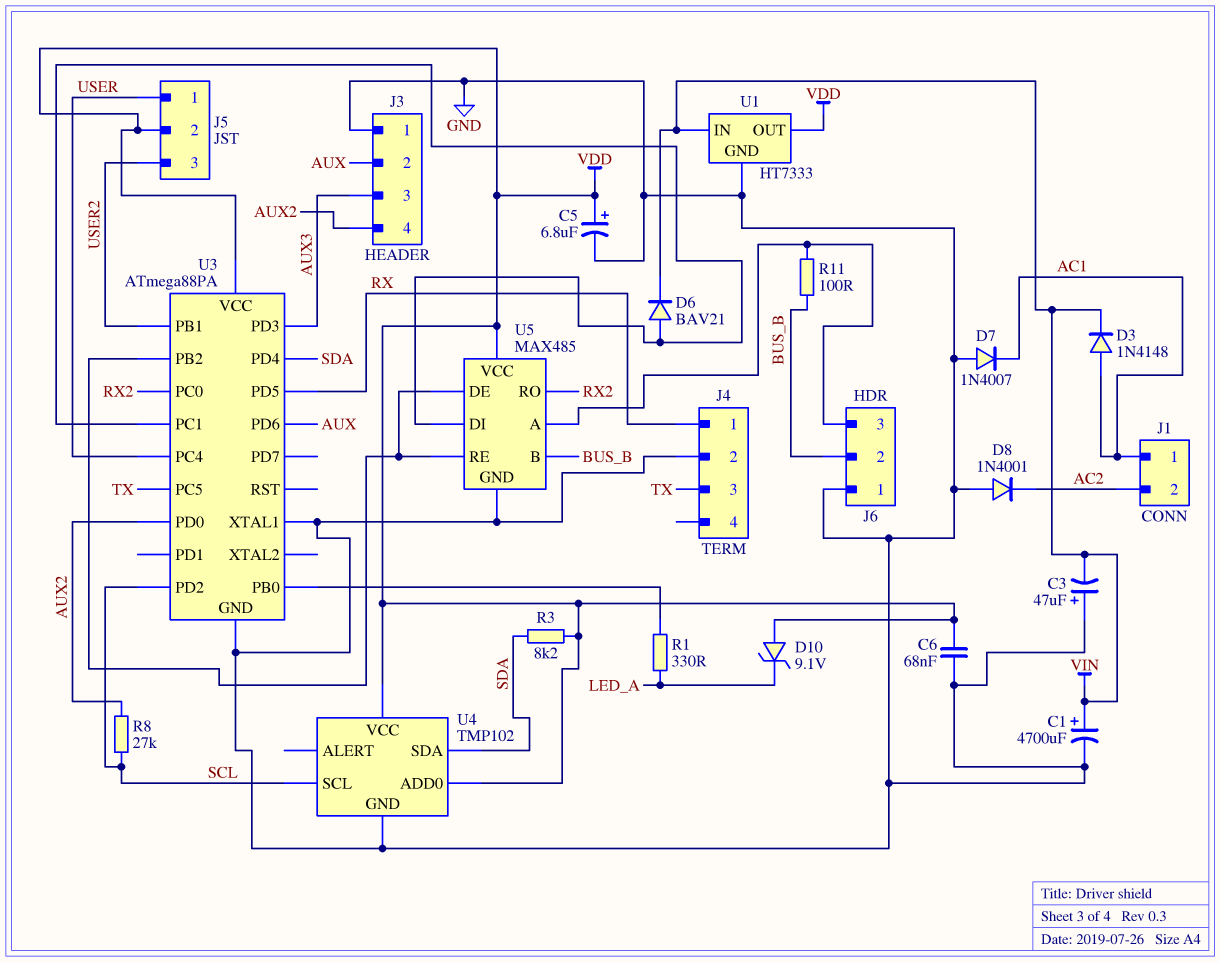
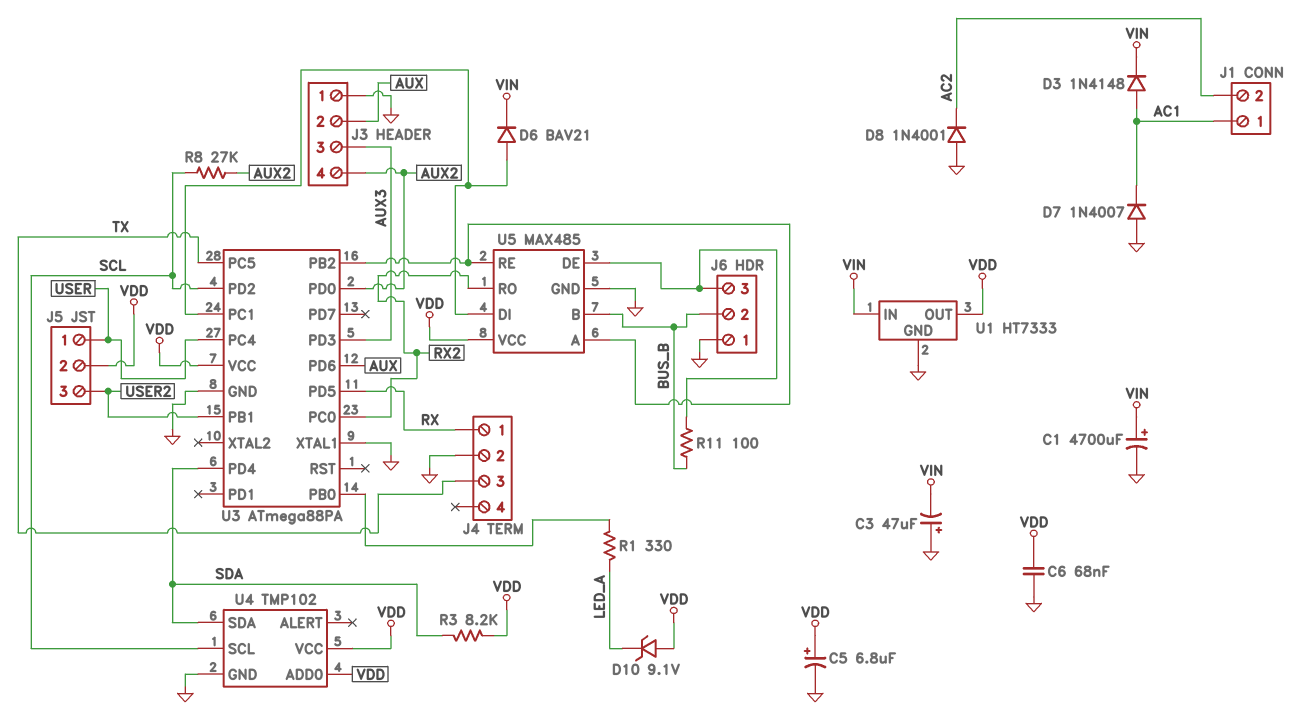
U5 pin A: J6/3 -> U3/PB2
U5 pin DE: U3/PB2 -> J6/3

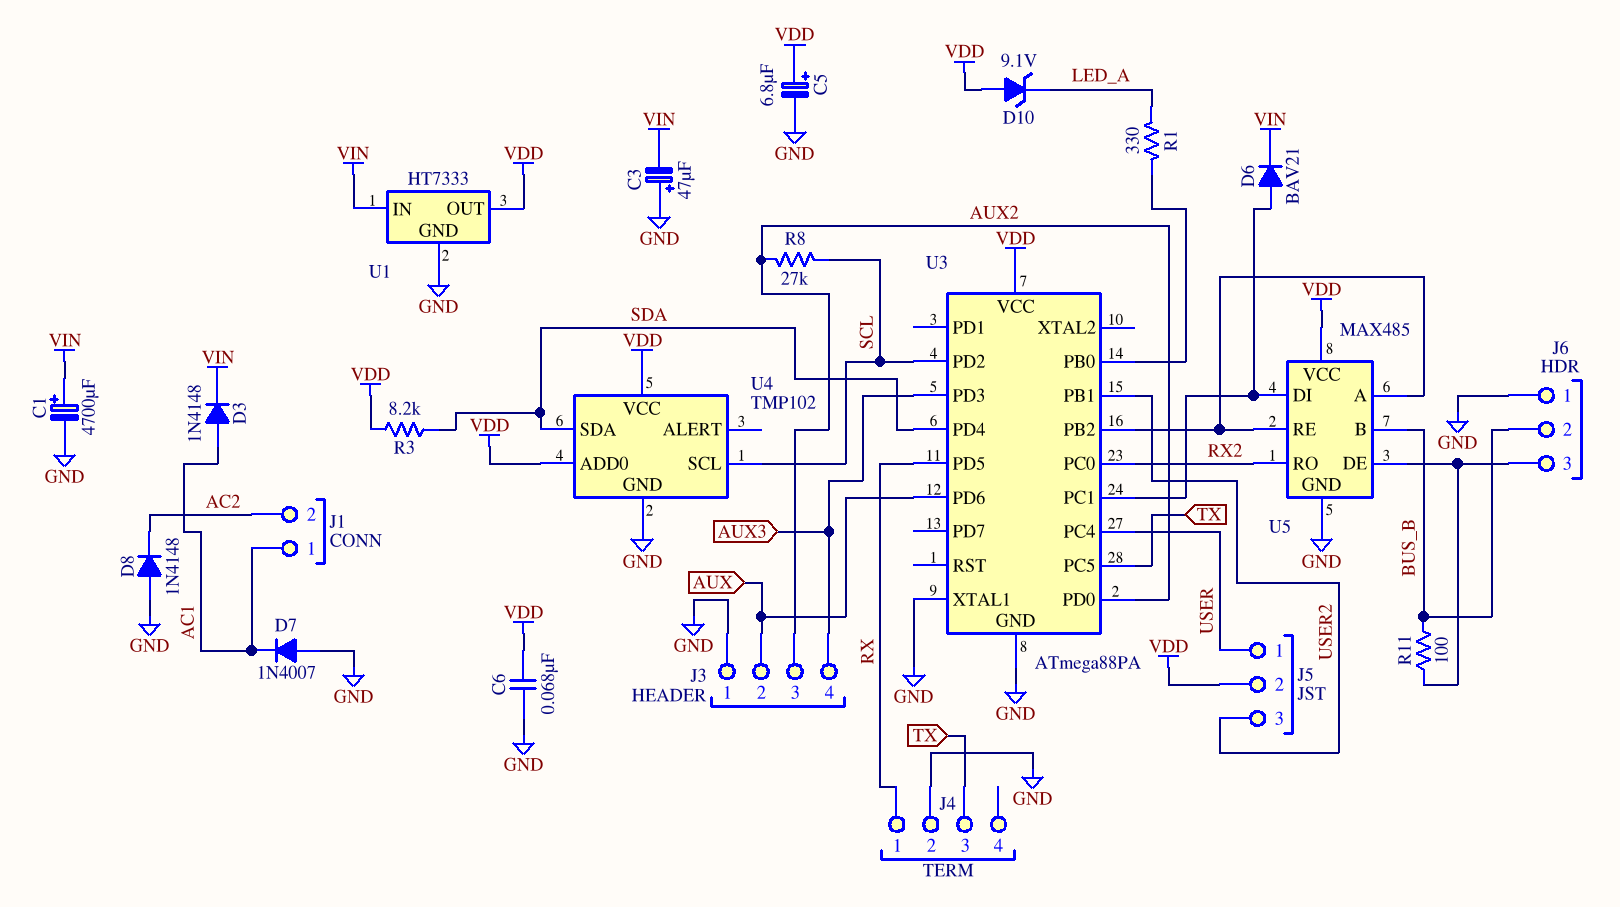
D8: diode 1N4001 (A GND, K AC2) -> diode 1N4148 (A GND, K AC2)
J3 pin 3: AUX3 -> AUX2
J3 pin 4: AUX2 -> AUX3

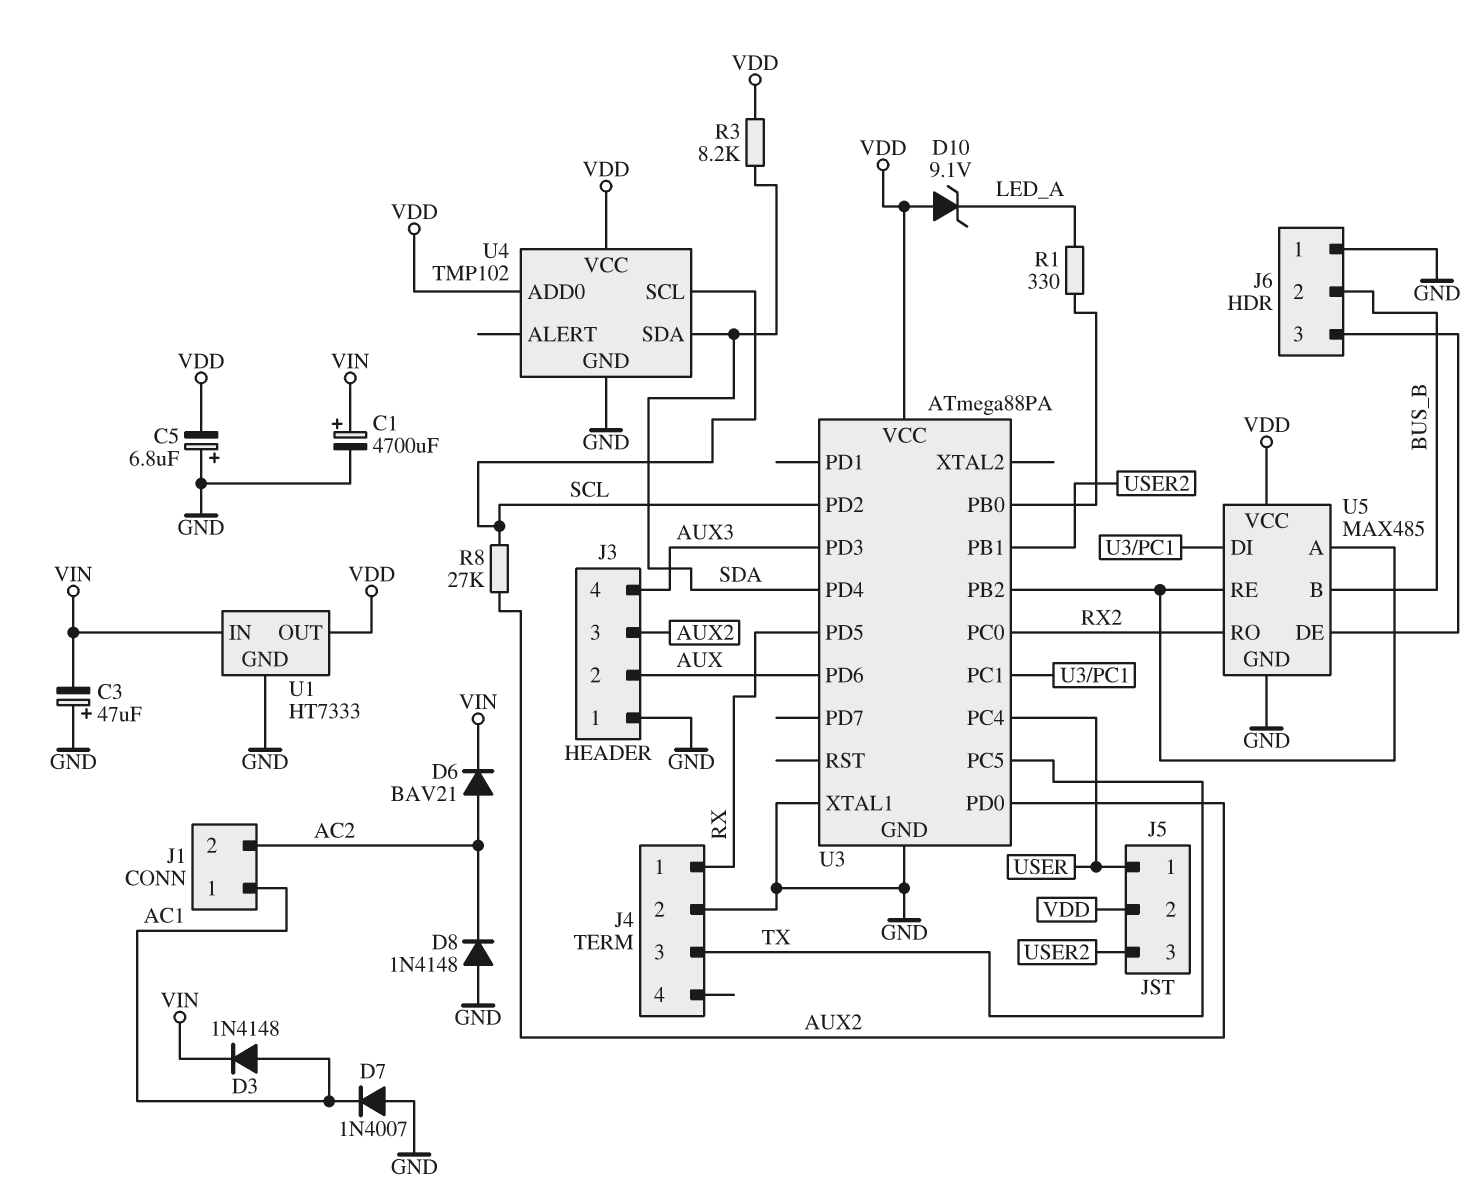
C5: 6.8uF (plus VDD, minus GND) -> 6.8uF (plus GND, minus VDD)
C6: 68nF (GND, VDD) -> none
D6: diode BAV21 (A U3/PC1, K VIN) -> diode BAV21 (A AC2, K VIN)
R11: 100 (BUS_B, J6/3) -> none

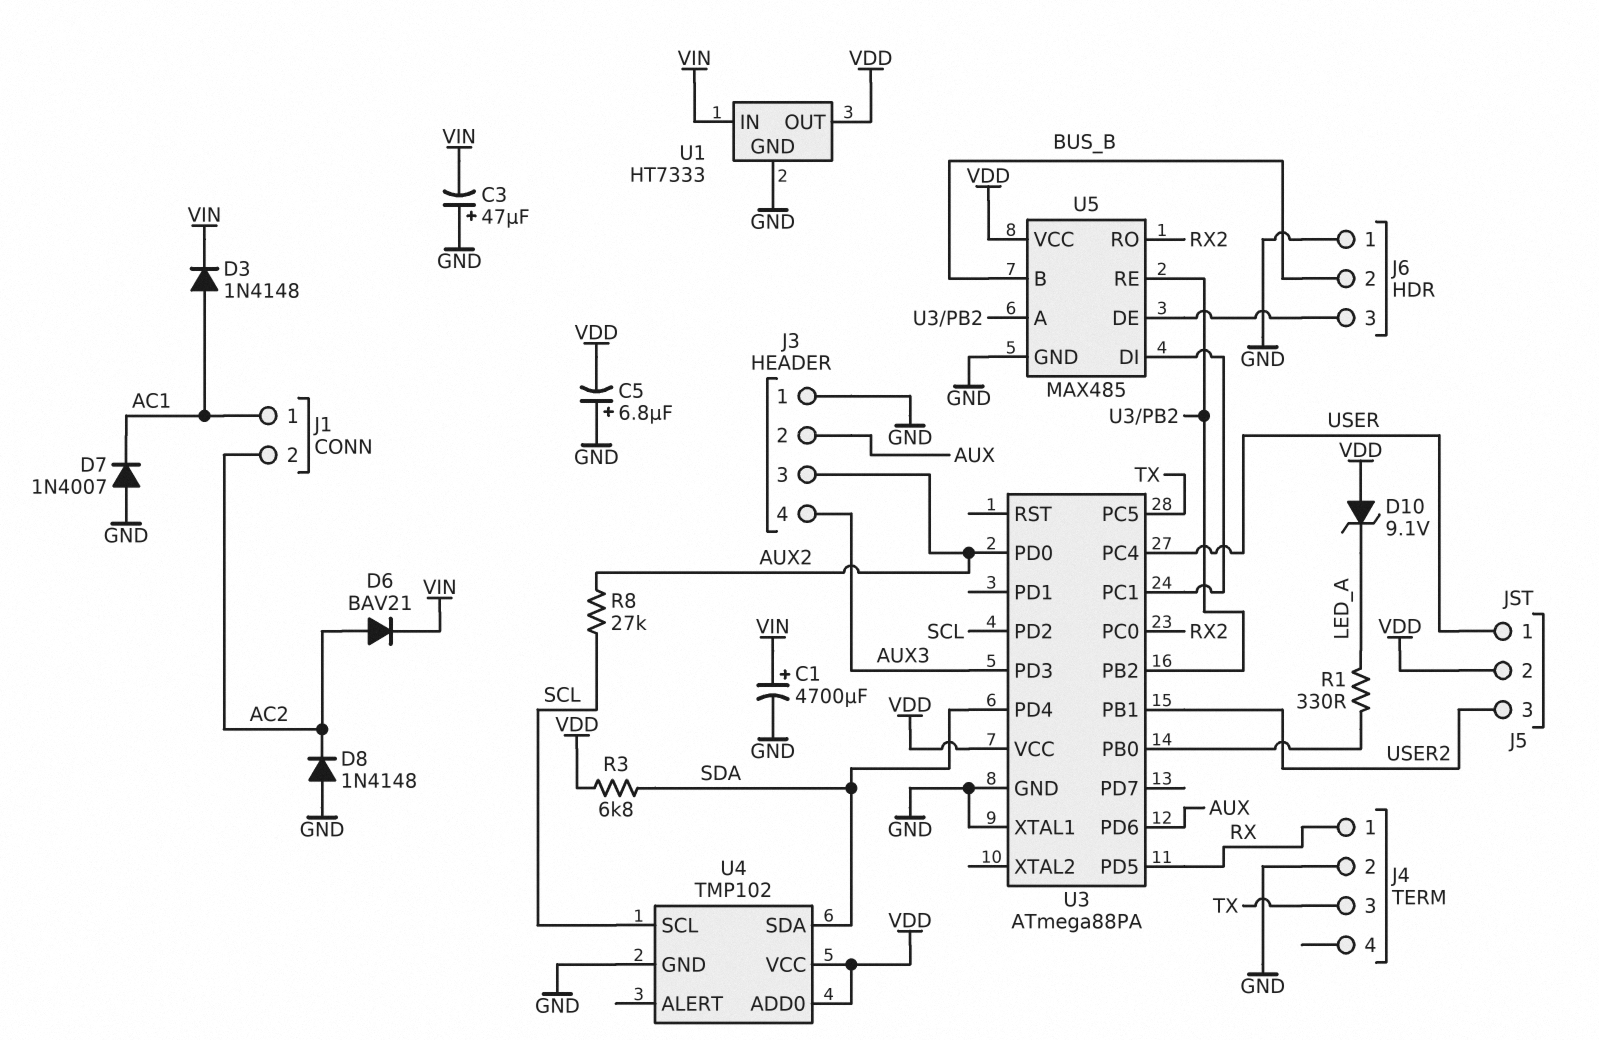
R3: 8.2k (SDA, VDD) -> 6.8k (SDA, VDD)

